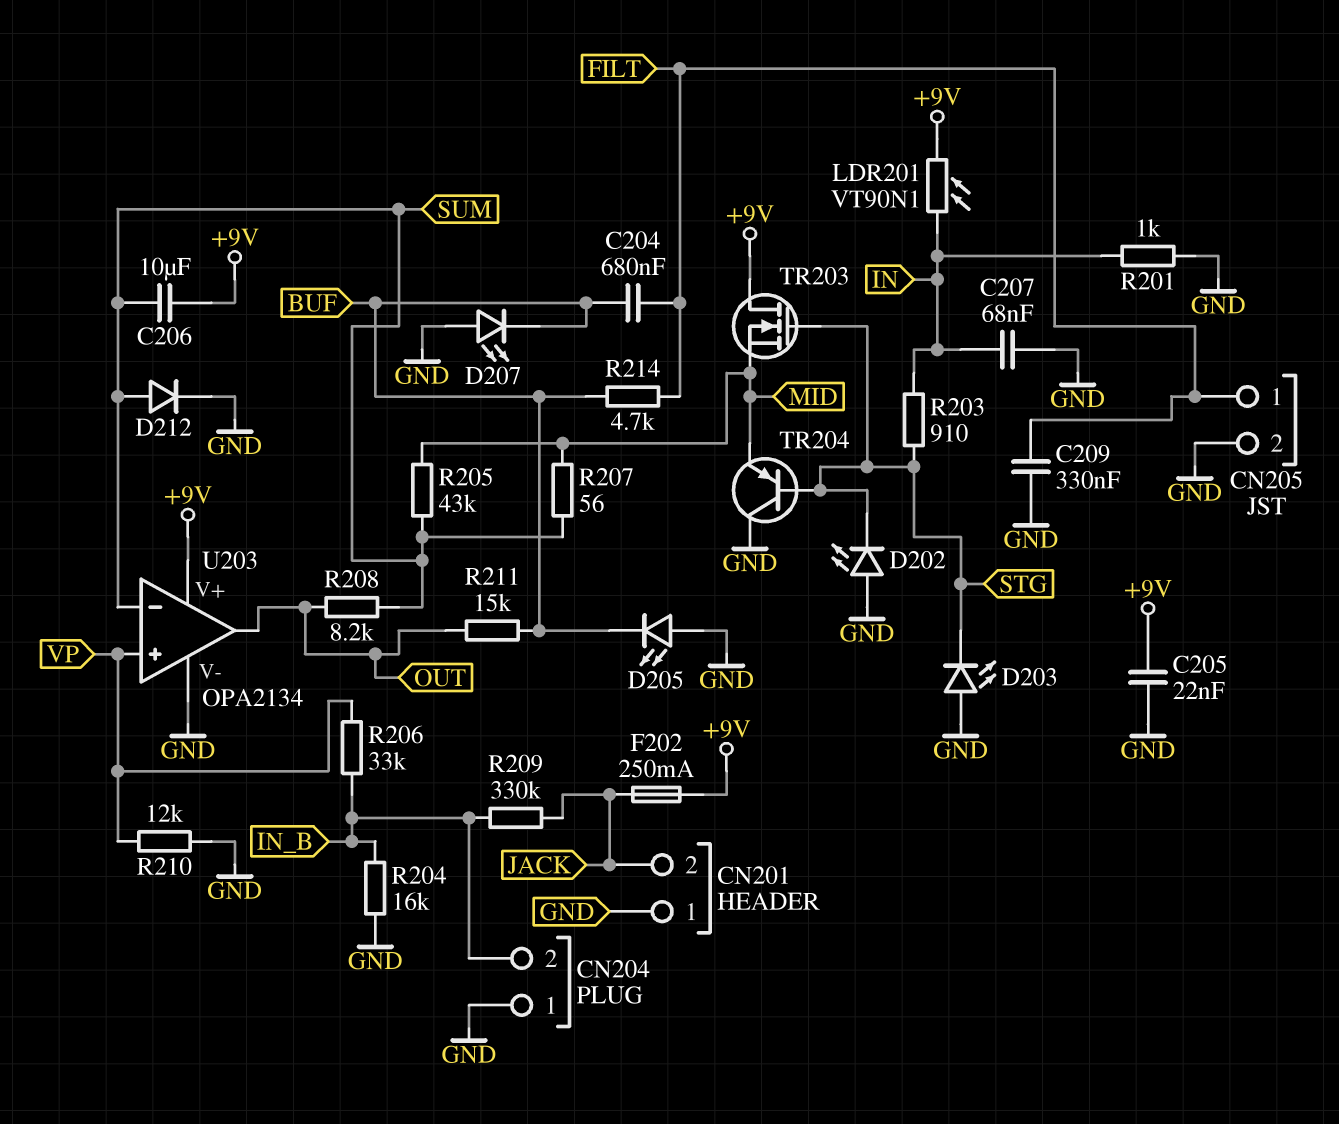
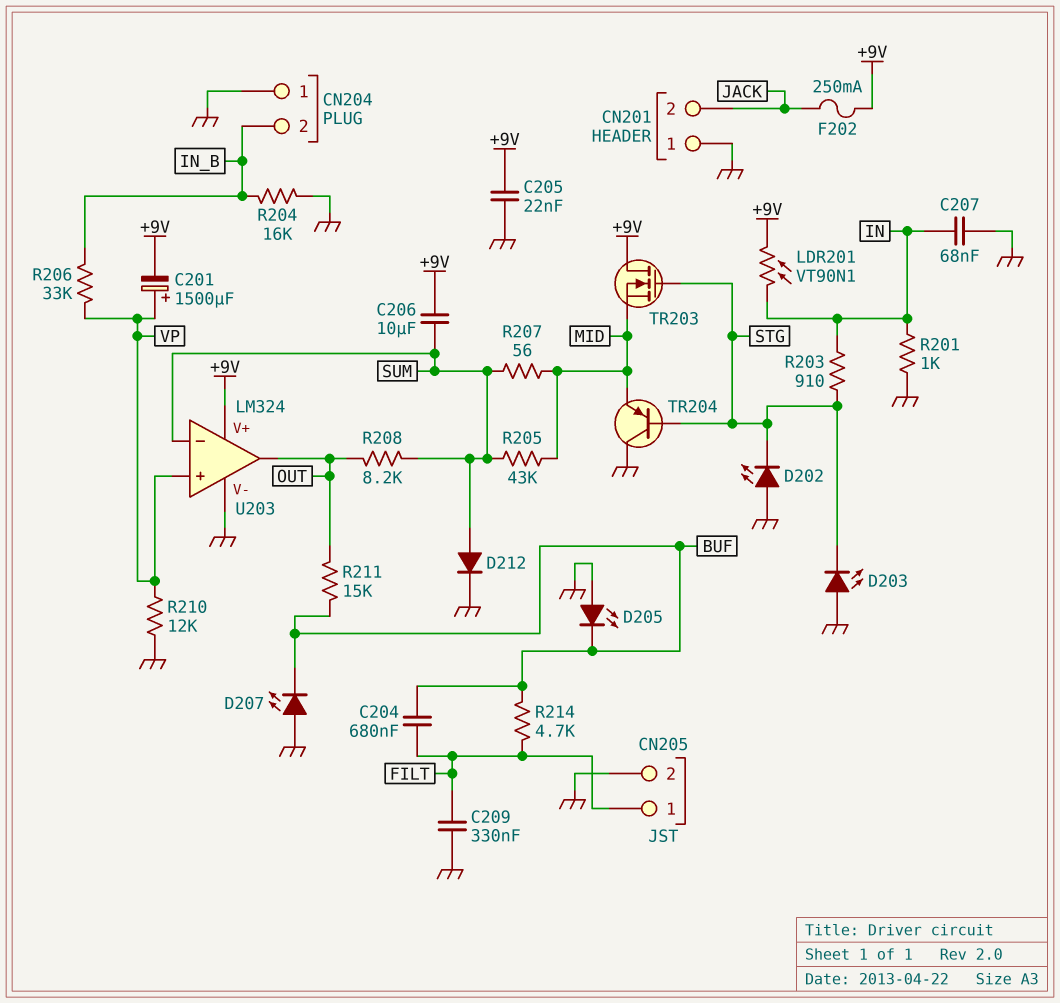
C201: none -> 1500uF (plus VP, minus +9V)
R209: 330k (IN_B, JACK) -> none
U203: OPA2134 -> LM324

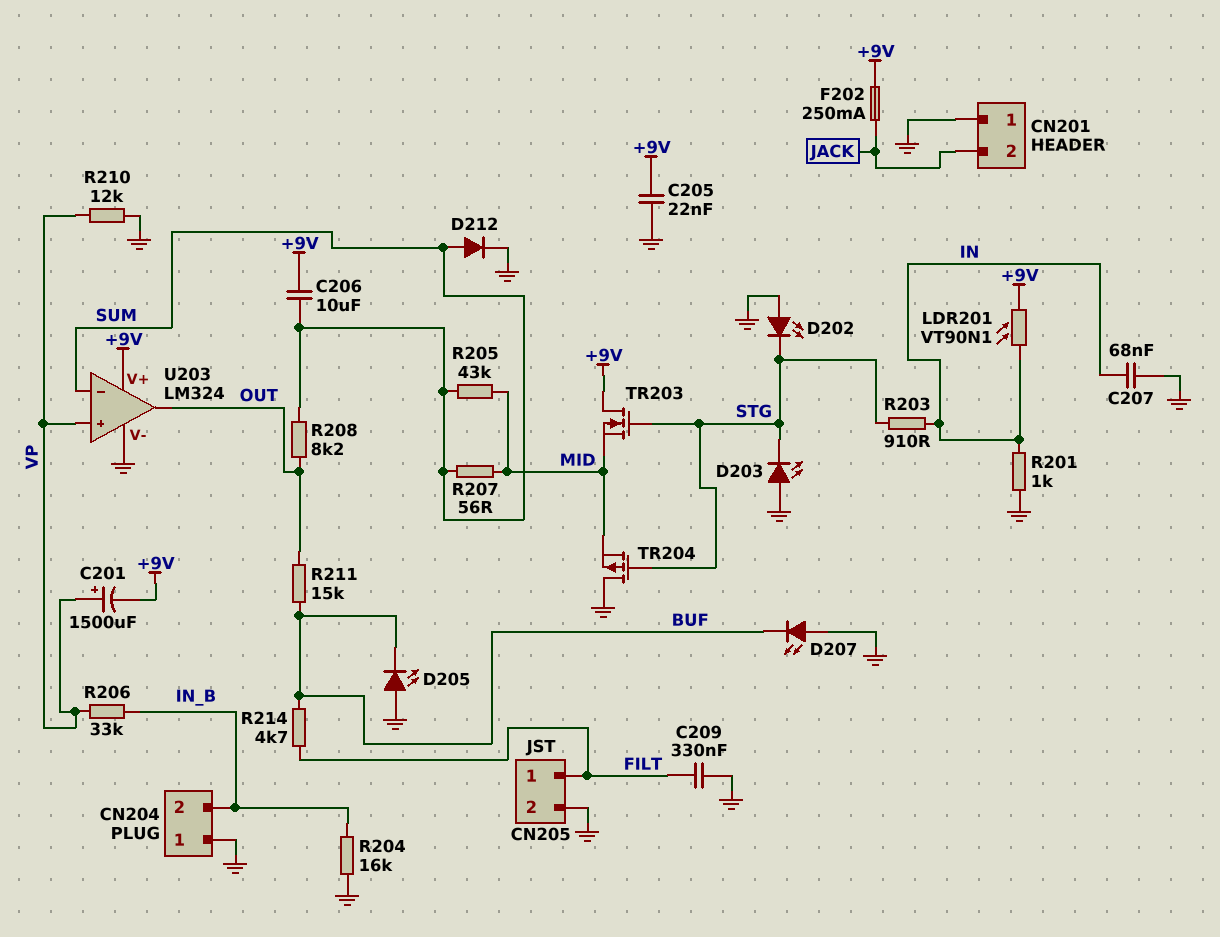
C204: 680nF (BUF, FILT) -> none
TR204: PNP (B STG, C GND, E MID) -> PMOS (G STG, D GND, S MID)

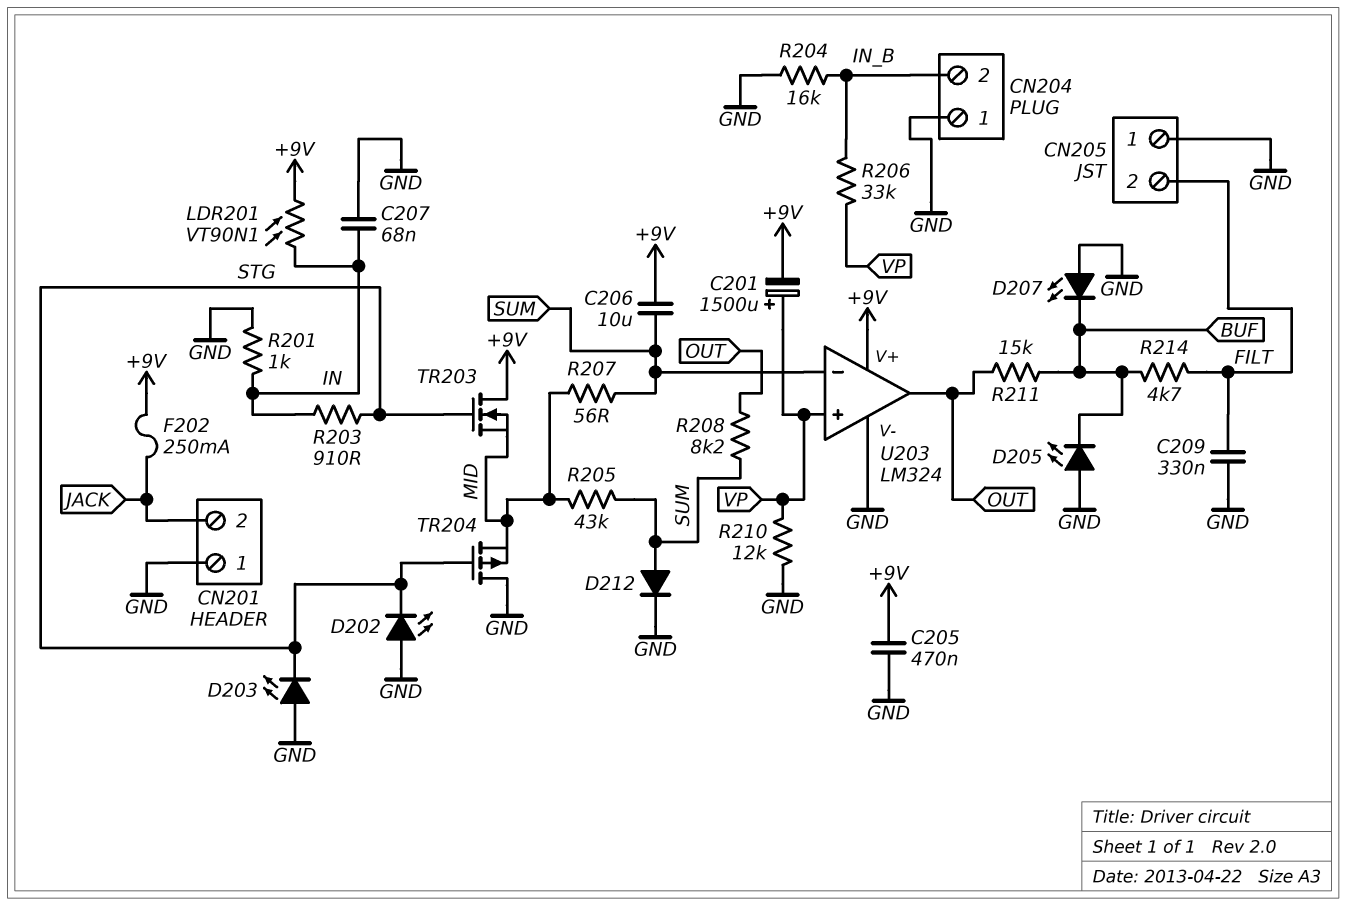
C205: 22nF (+9V, GND) -> 470nF (+9V, GND)
CN205 pin 1: FILT -> GND
CN205 pin 2: GND -> FILT

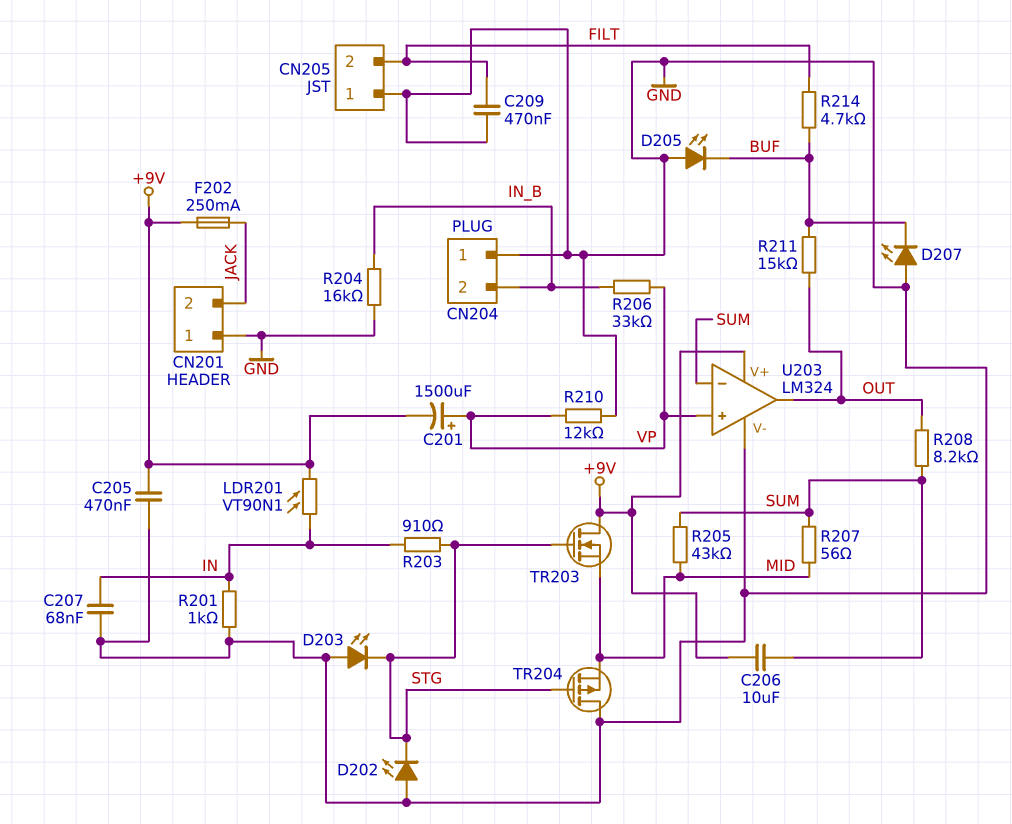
C209: 330nF (FILT, GND) -> 470nF (FILT, GND)
D212: diode (A SUM, K GND) -> none

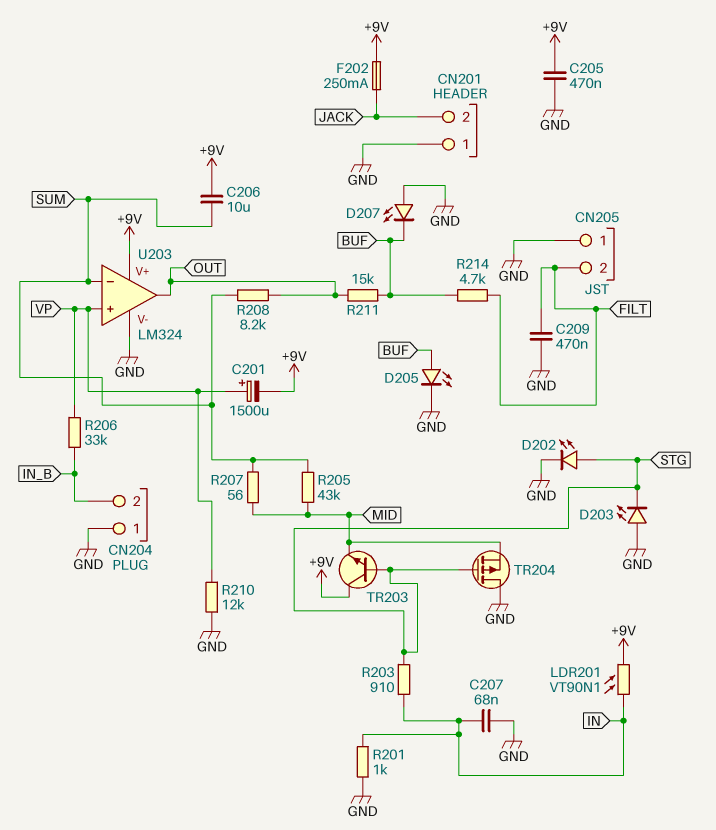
D202: LED (A GND, K STG) -> LED (A STG, K GND)
D205: LED (A GND, K BUF) -> LED (A BUF, K GND)
R204: 16k (GND, IN_B) -> none
TR203: NMOS (G STG, D +9V, S MID) -> NPN (B STG, C +9V, E MID)

